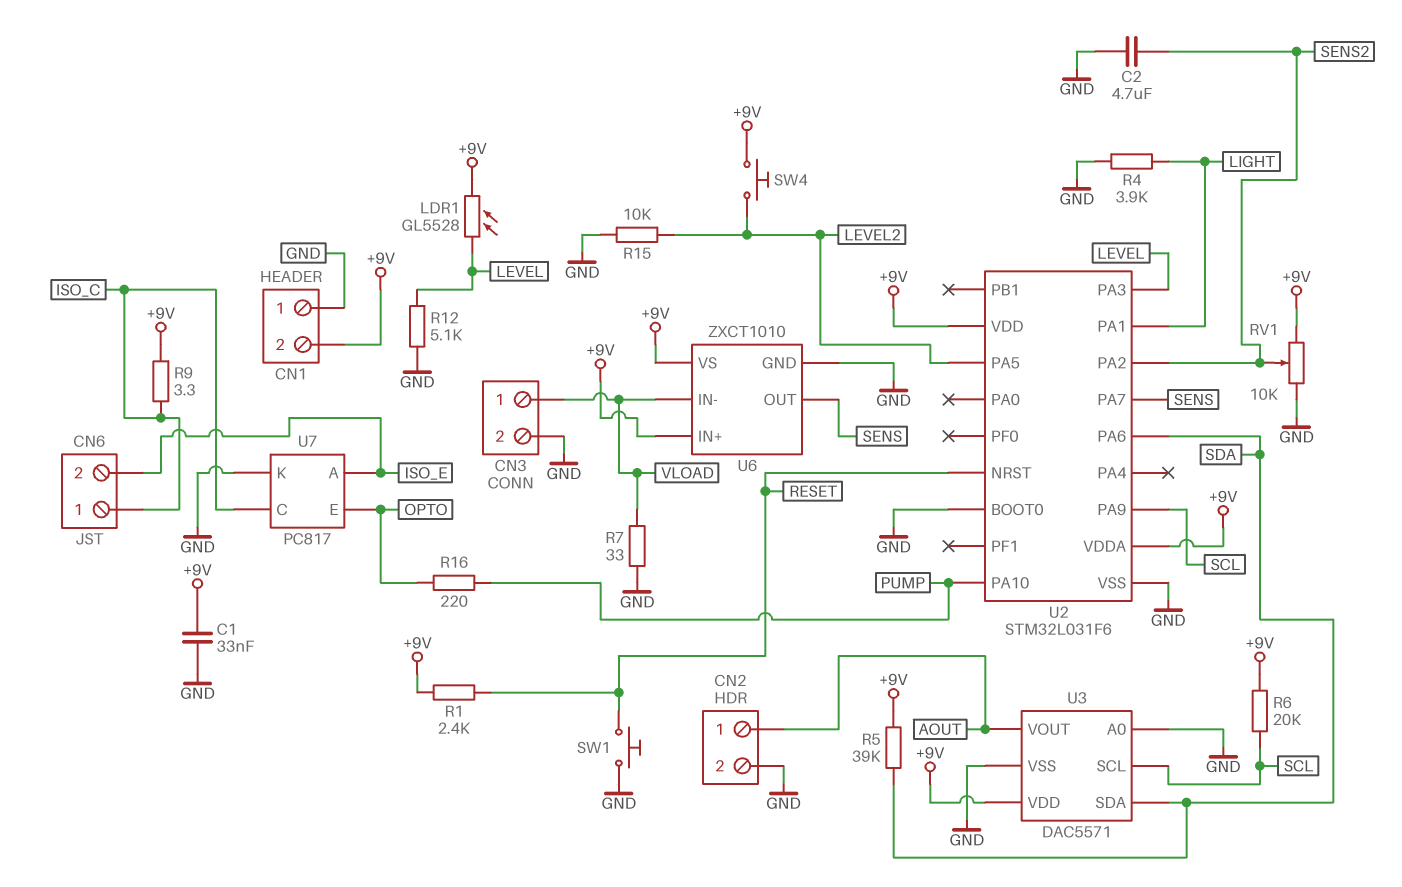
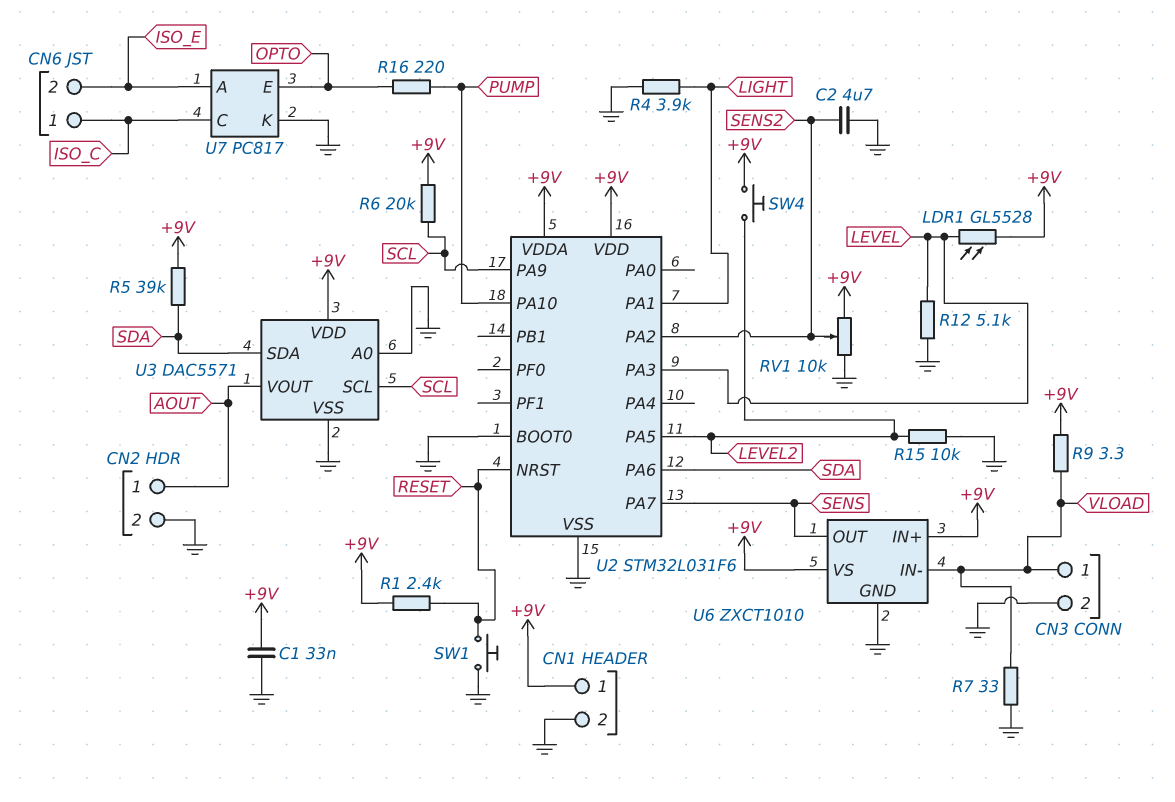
CN1 pin 1: GND -> +9V
CN1 pin 2: +9V -> GND
R9: 3.3 (+9V, ISO_C) -> 3.3 (+9V, VLOAD)

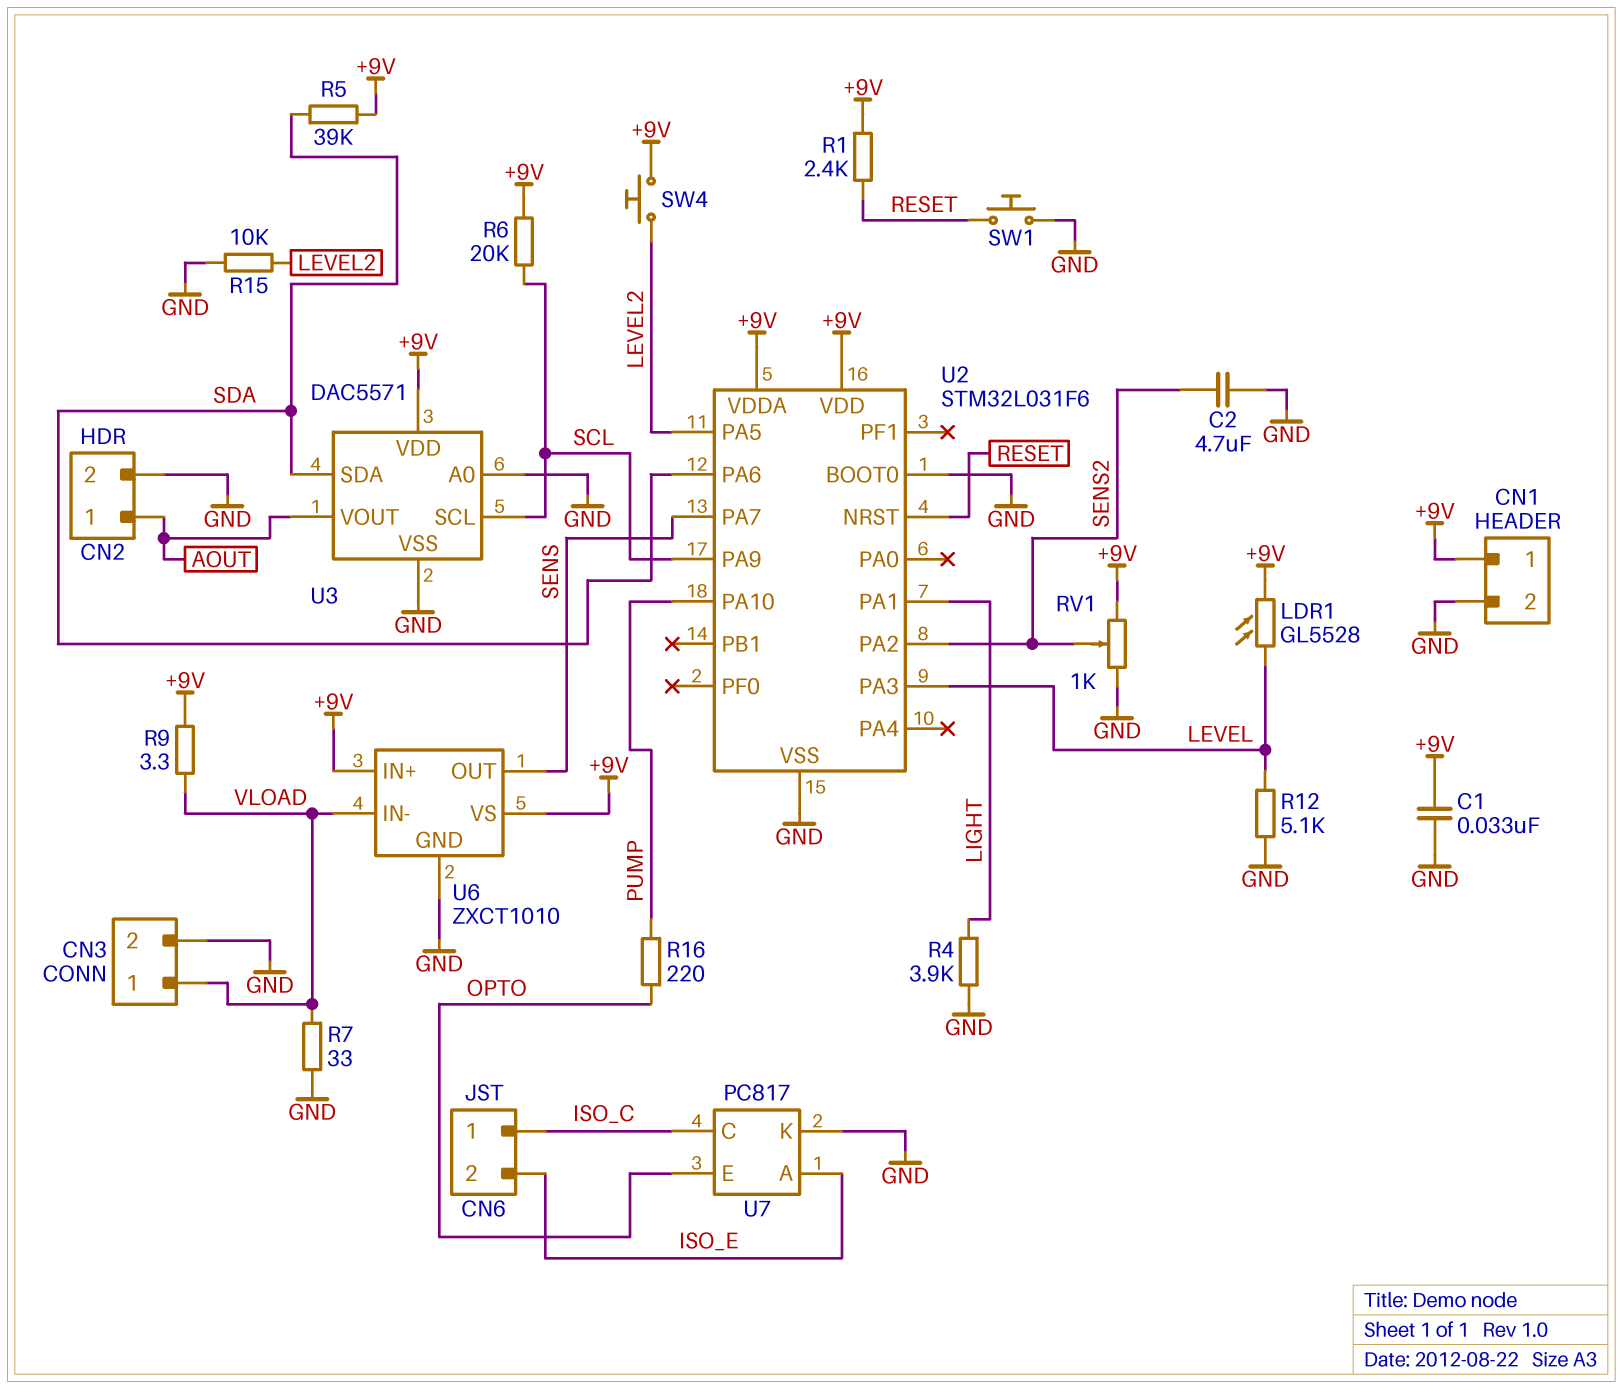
RV1: 10k (+9V, GND, wiper SENS2) -> 1k (+9V, GND, wiper SENS2)

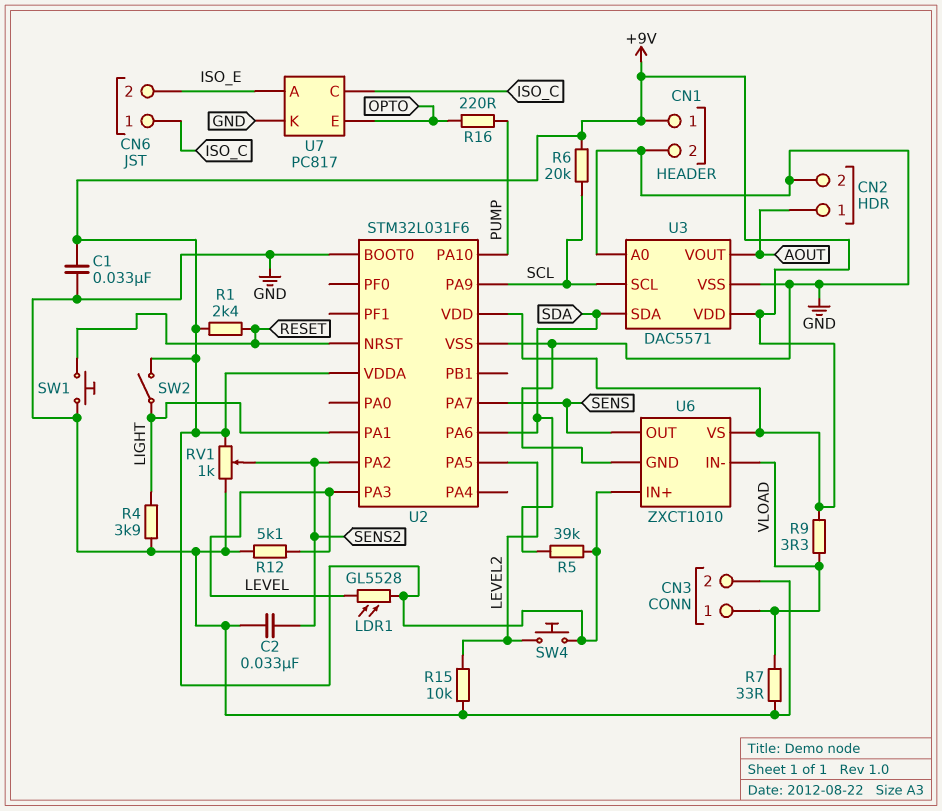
C2: 4.7uF (GND, SENS2) -> 33nF (GND, SENS2)
SW2: none -> switch (+9V, LIGHT)

